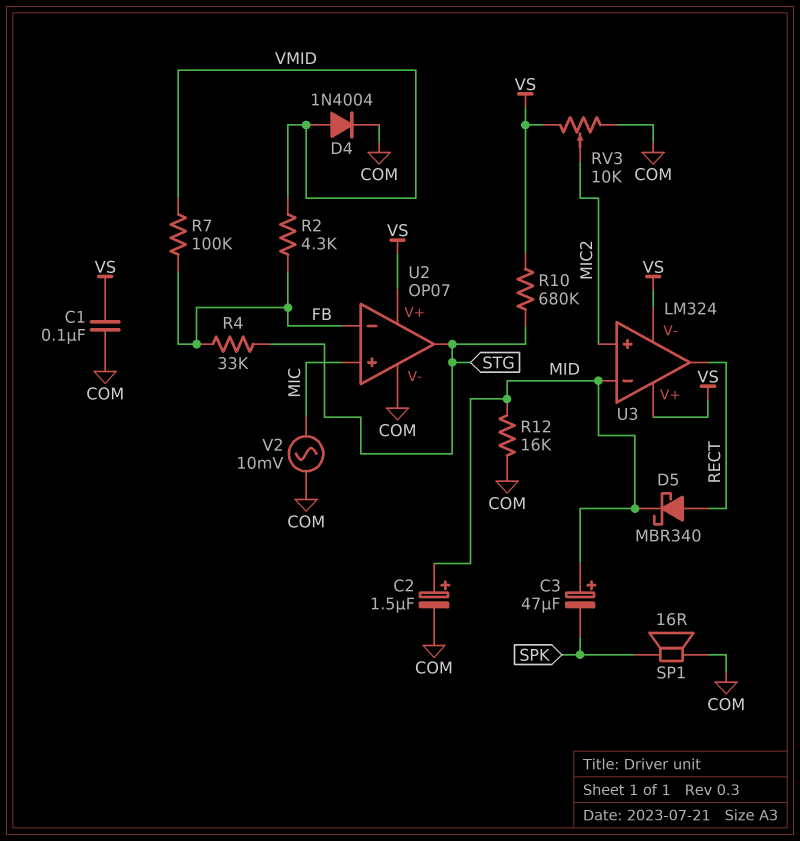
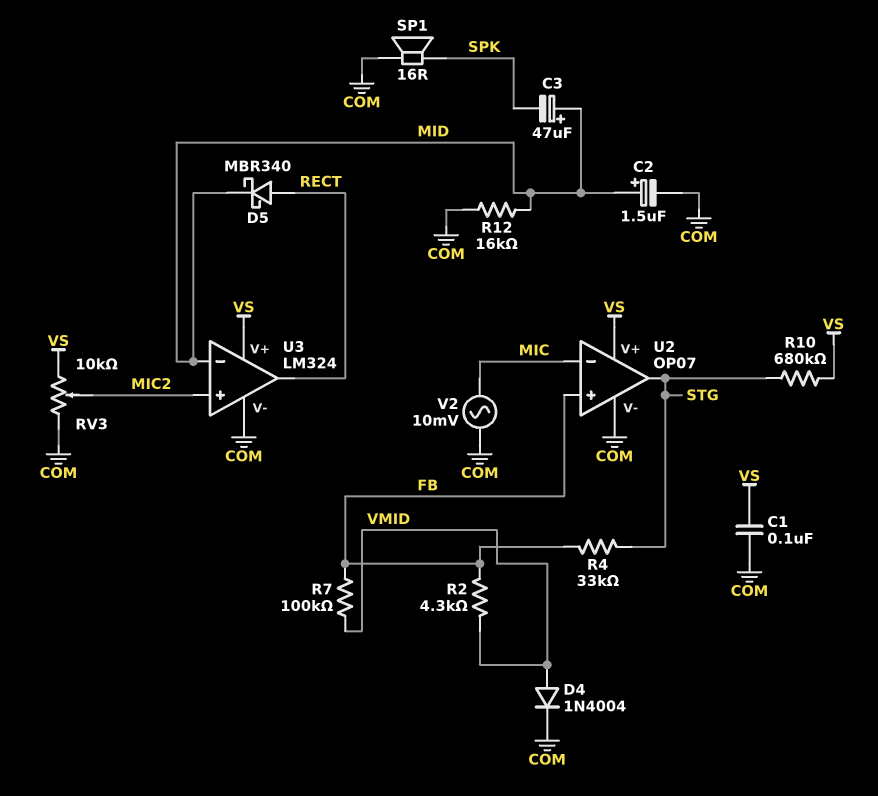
U2 pin in+: MIC -> FB
U2 pin in-: FB -> MIC
U3 pin V-: VS -> COM

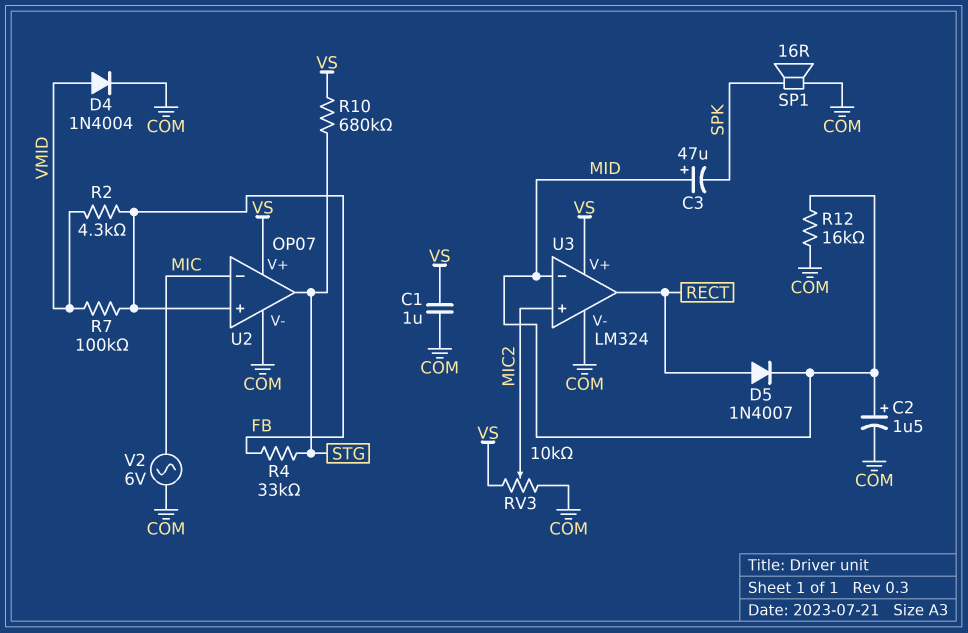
C1: 100nF (COM, VS) -> 1uF (COM, VS)
D5: schottky MBR340 (A RECT, K MID) -> diode 1N4007 (A RECT, K MID)
V2: AC 10mV (COM, MIC) -> AC 6V (COM, MIC)

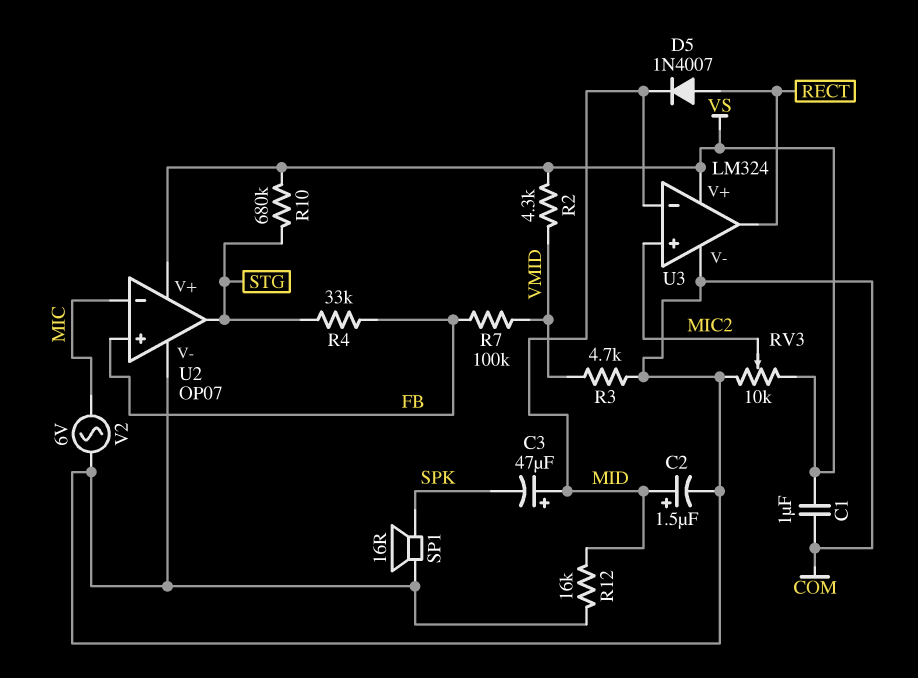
D4: diode 1N4004 (A VMID, K COM) -> none
R2: 4.3k (FB, VMID) -> 4.3k (VMID, VS)
R3: none -> 4.7k (COM, VMID)

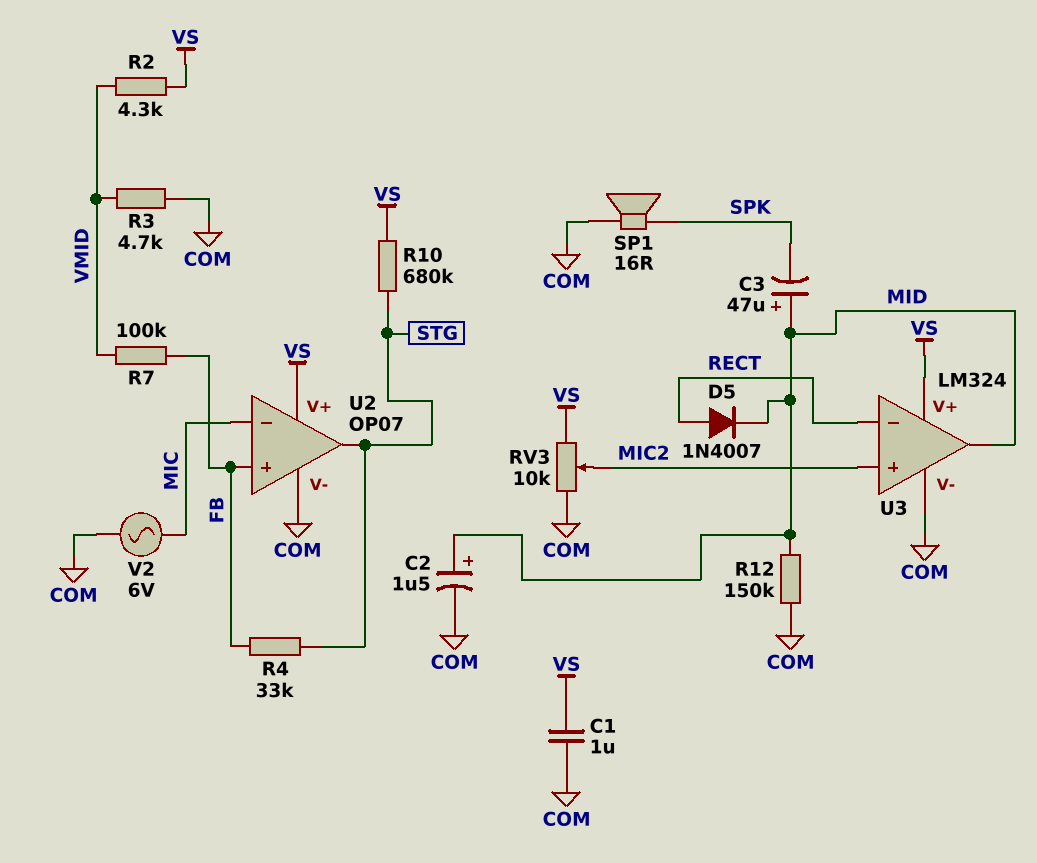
R12: 16k (COM, MID) -> 150k (COM, MID)
U3 pin in-: MID -> RECT
U3 pin out: RECT -> MID

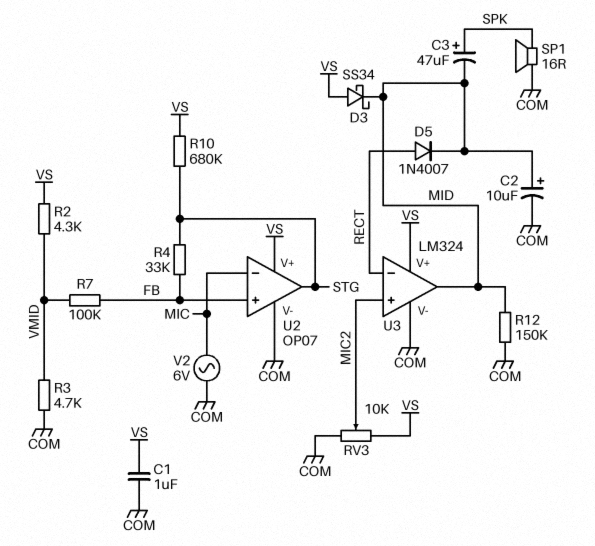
C2: 1.5uF (plus MID, minus COM) -> 10uF (plus MID, minus COM)
C3: 47uF (plus MID, minus SPK) -> 47uF (plus SPK, minus MID)
D3: none -> schottky SS34 (A VS, K MID)

